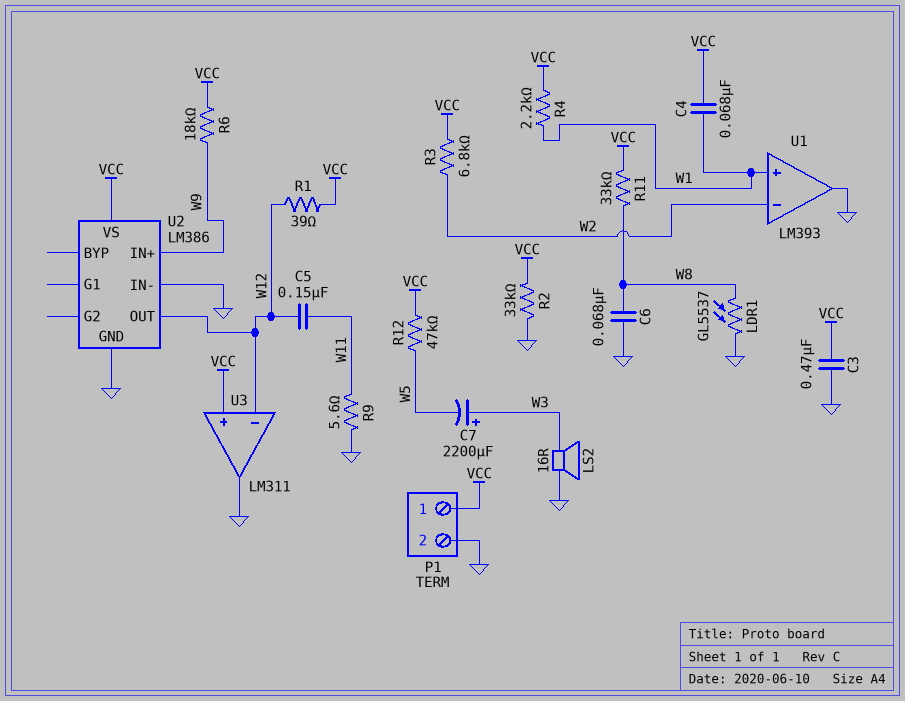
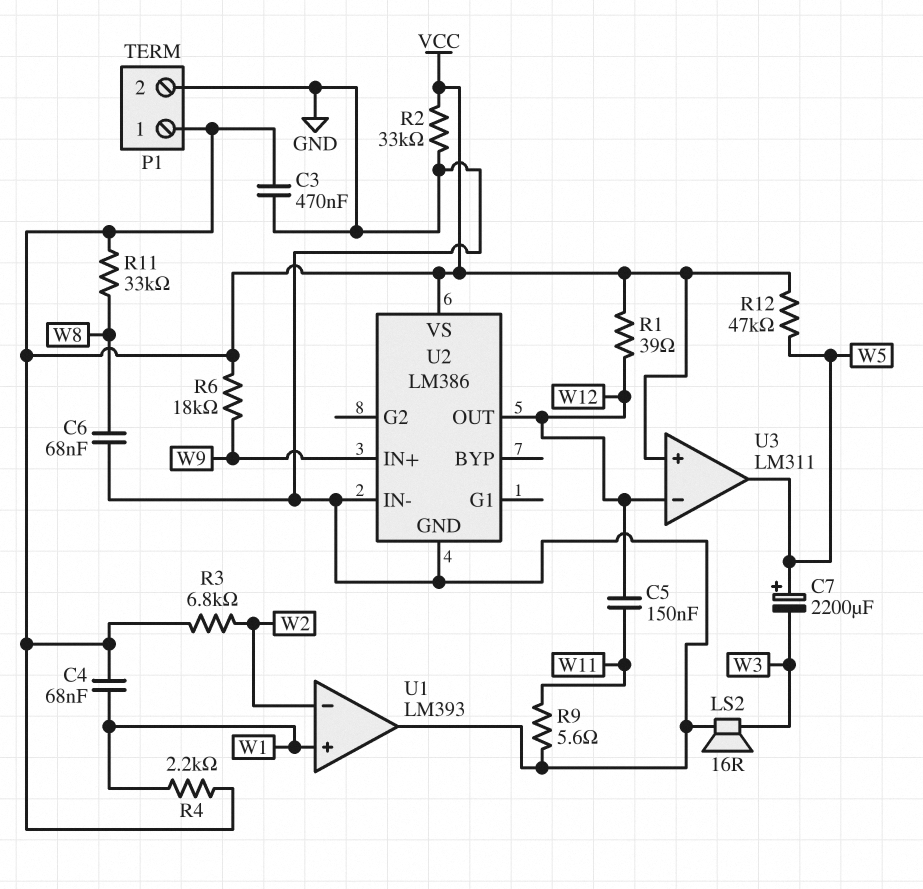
C7: 2200uF (plus W3, minus W5) -> 2200uF (plus W5, minus W3)
LDR1: GL5537 (GND, W8) -> none
U3 pin out: GND -> W5

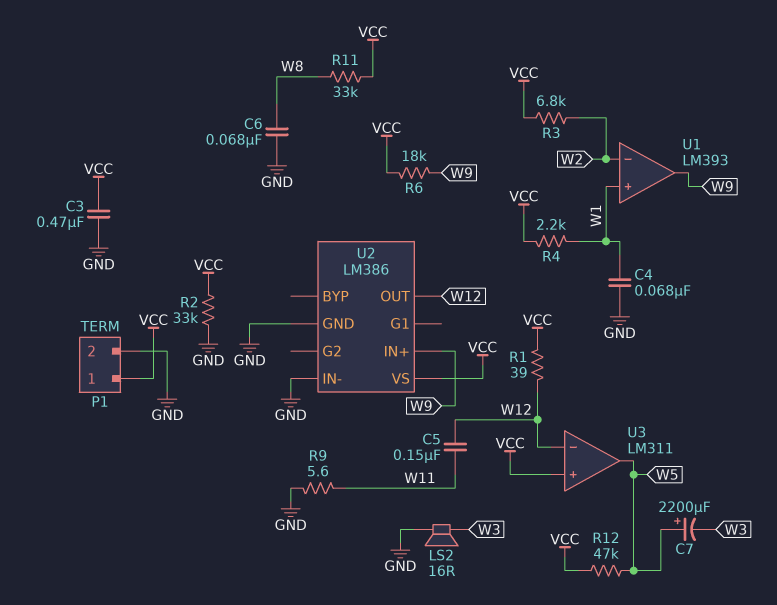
C4: 68nF (VCC, W1) -> 68nF (GND, W1)
U1 pin out: GND -> W9

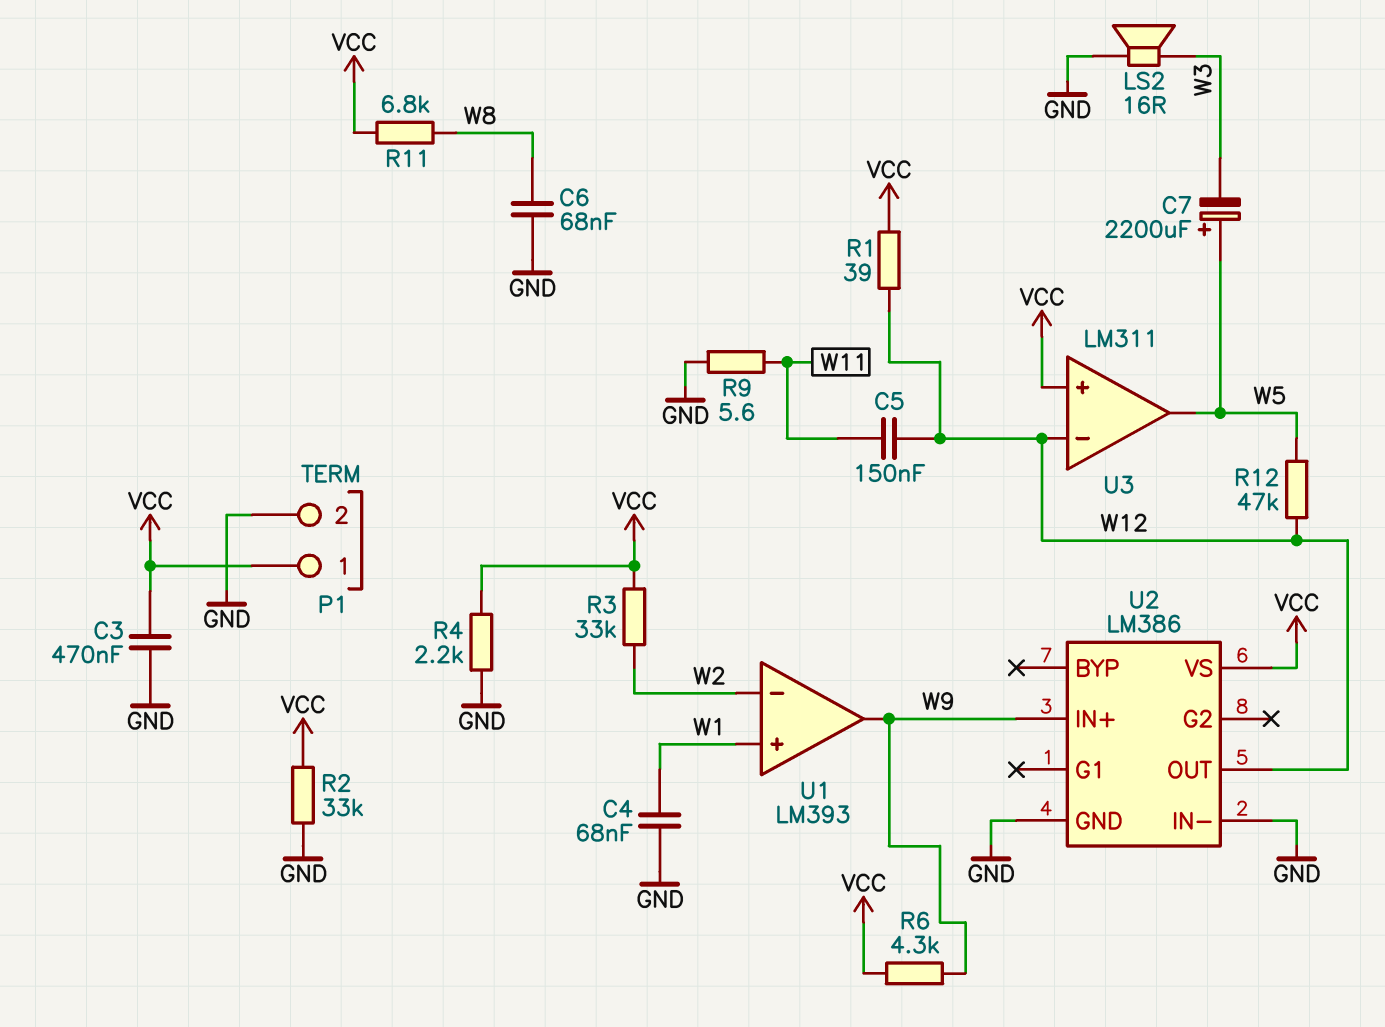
R3: 6.8k (VCC, W2) -> 33k (VCC, W2)
R4: 2.2k (VCC, W1) -> 2.2k (GND, VCC)
R6: 18k (VCC, W9) -> 4.3k (VCC, W9)
R11: 33k (VCC, W8) -> 6.8k (VCC, W8)
R12: 47k (VCC, W5) -> 47k (W5, W12)

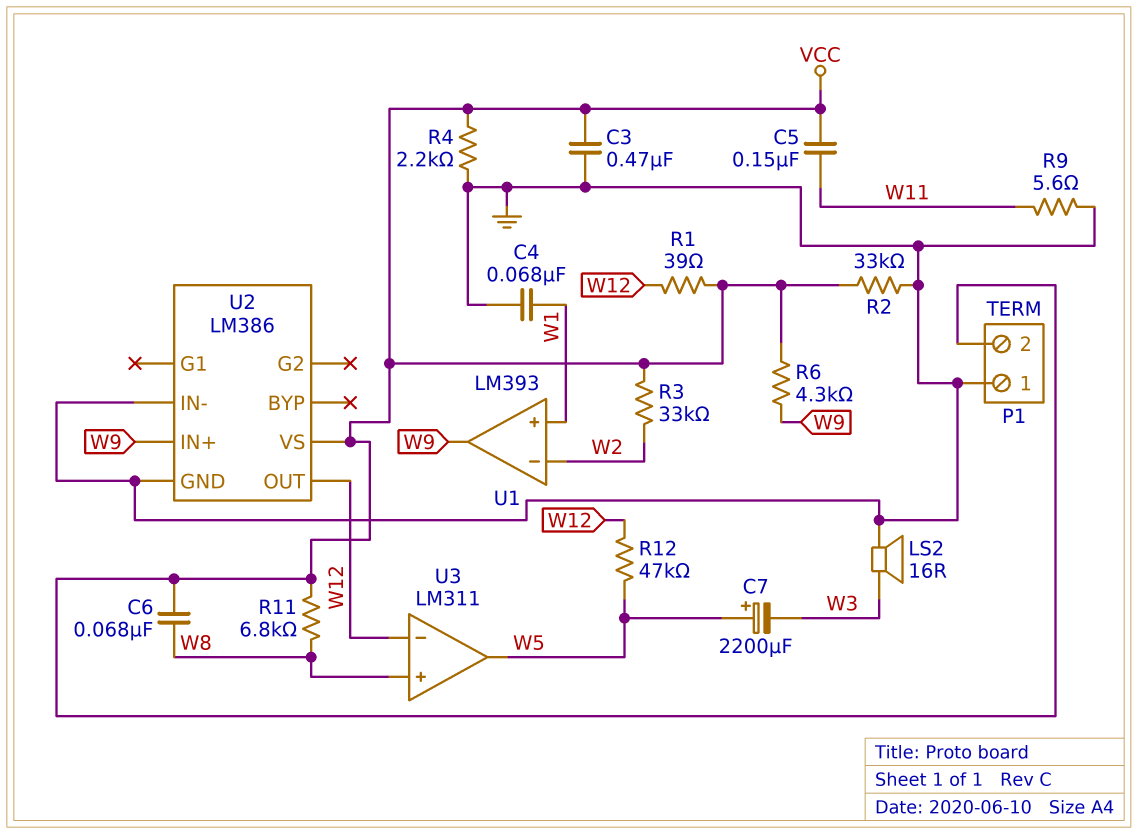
C5: 150nF (W11, W12) -> 150nF (VCC, W11)
C6: 68nF (GND, W8) -> 68nF (VCC, W8)
P1 pin 1: VCC -> GND
P1 pin 2: GND -> VCC
U3 pin in+: VCC -> W8

